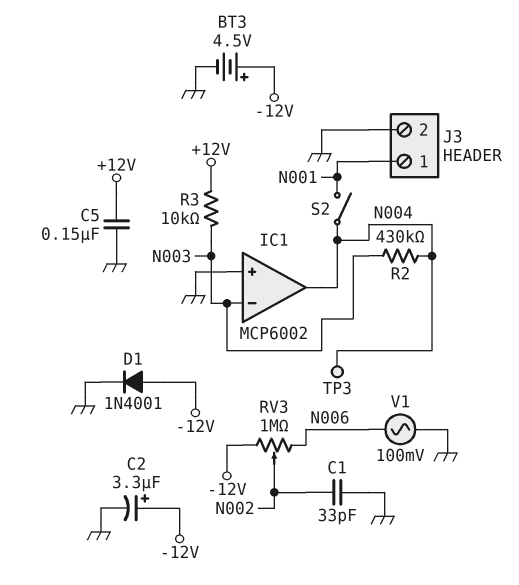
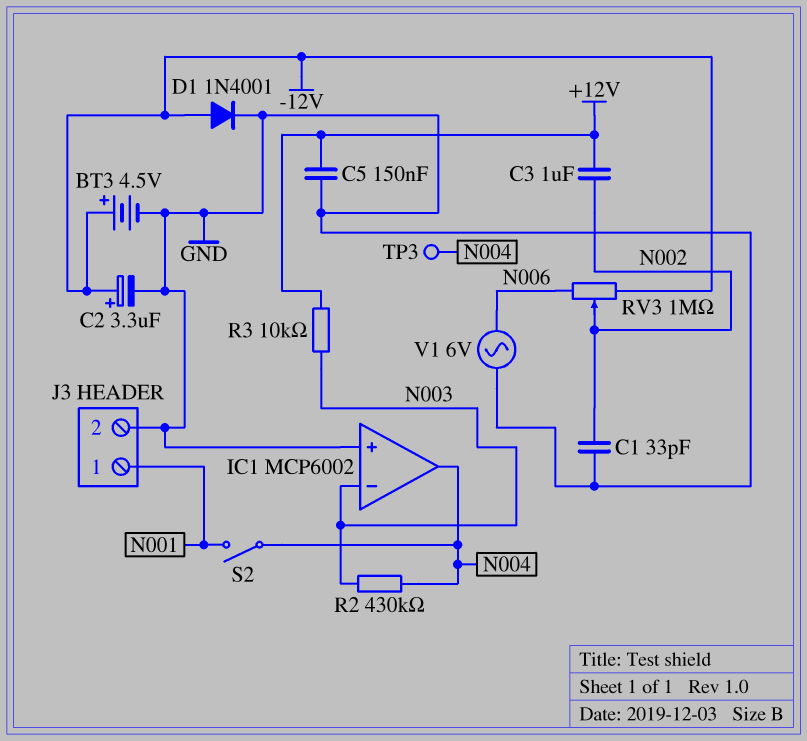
C3: none -> 1uF (+12V, N002)
V1: AC 100mV (GND, N006) -> AC 6V (GND, N006)

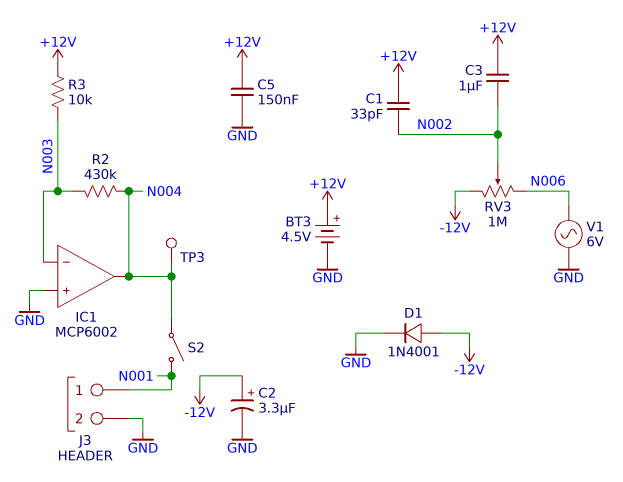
BT3: 4.5V (plus -12V, minus GND) -> 4.5V (plus +12V, minus GND)
C1: 33pF (GND, N002) -> 33pF (+12V, N002)

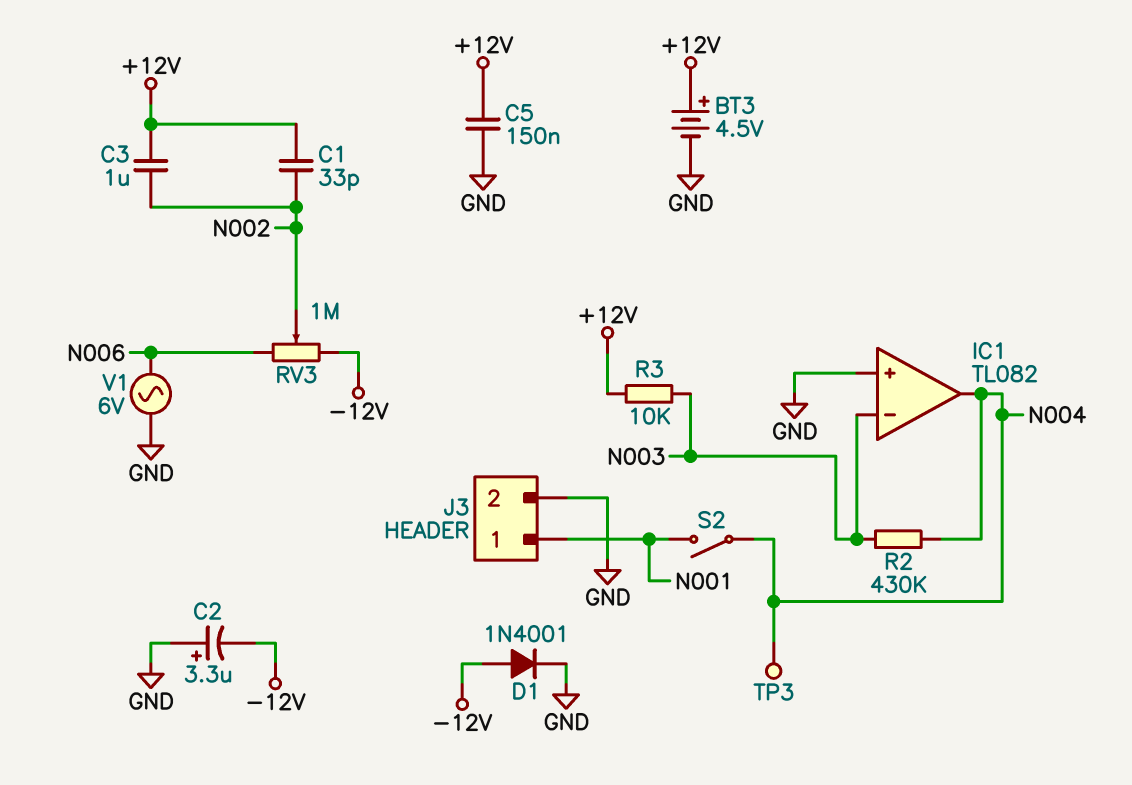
C2: 3.3uF (plus -12V, minus GND) -> 3.3uF (plus GND, minus -12V)
IC1: MCP6002 -> TL082

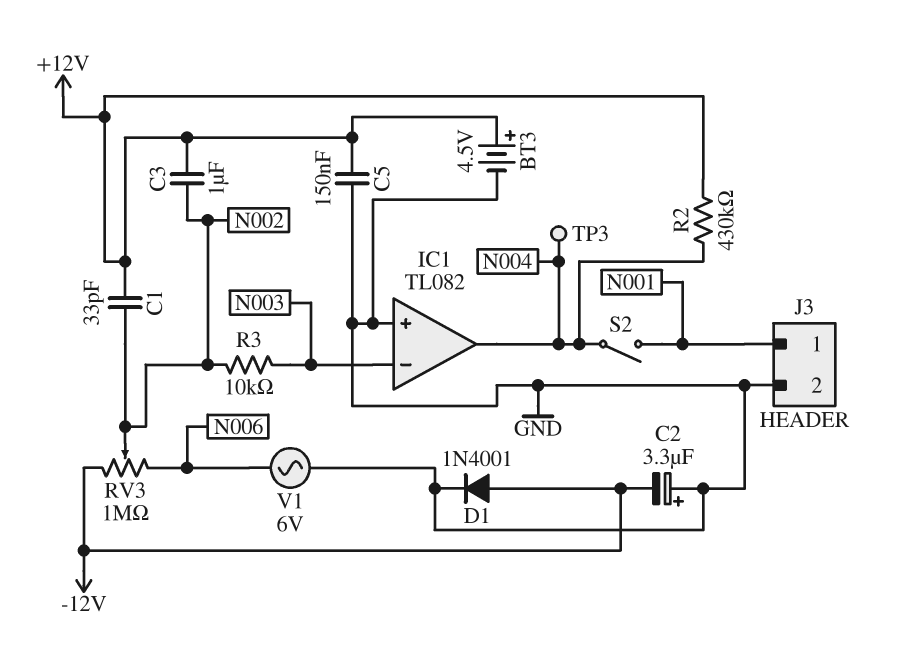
R2: 430k (N003, N004) -> 430k (+12V, N004)
R3: 10k (+12V, N003) -> 10k (N002, N003)

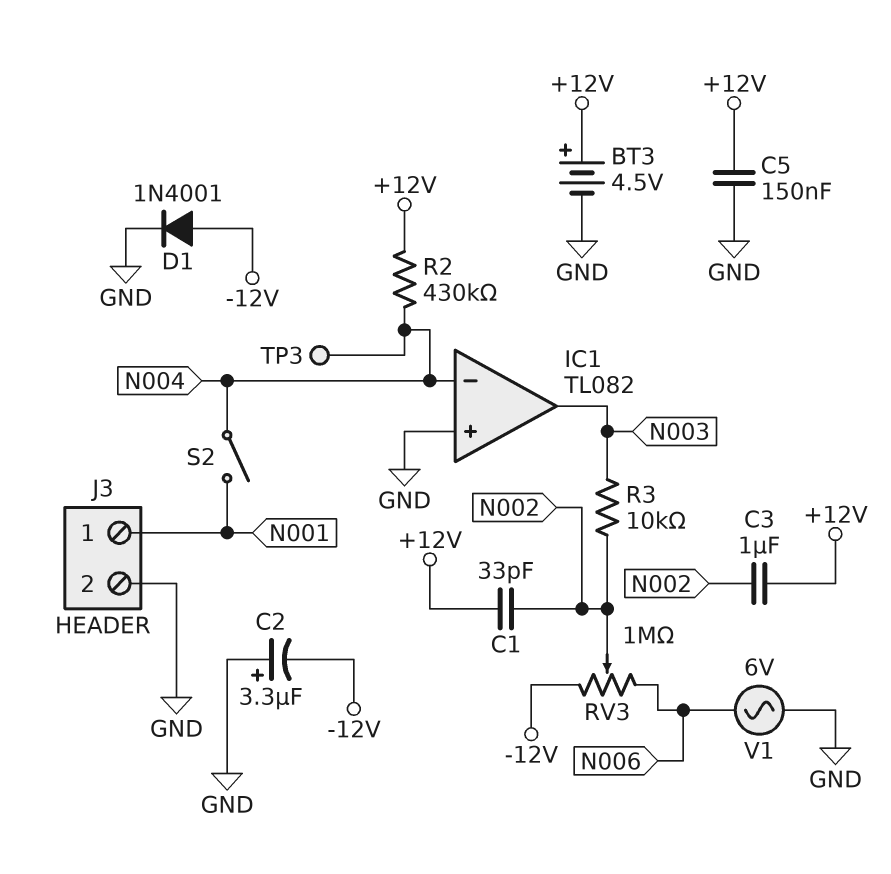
IC1 pin in-: N003 -> N004
IC1 pin out: N004 -> N003

